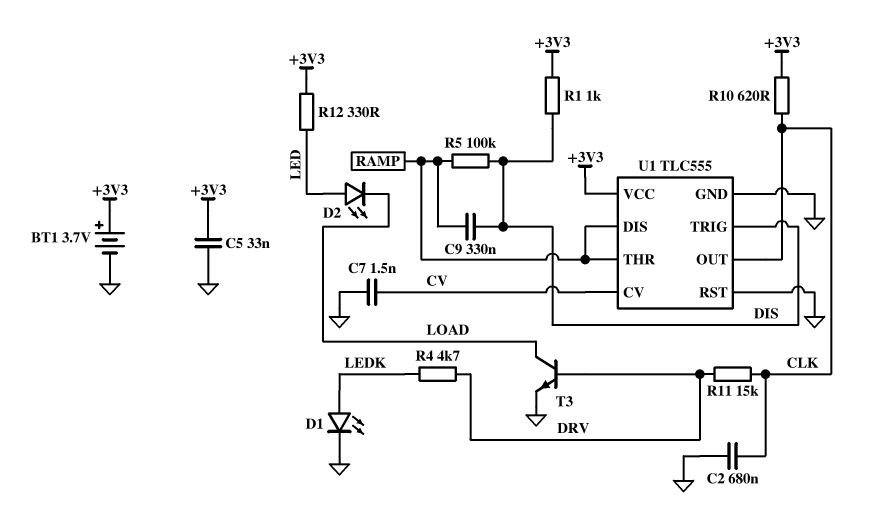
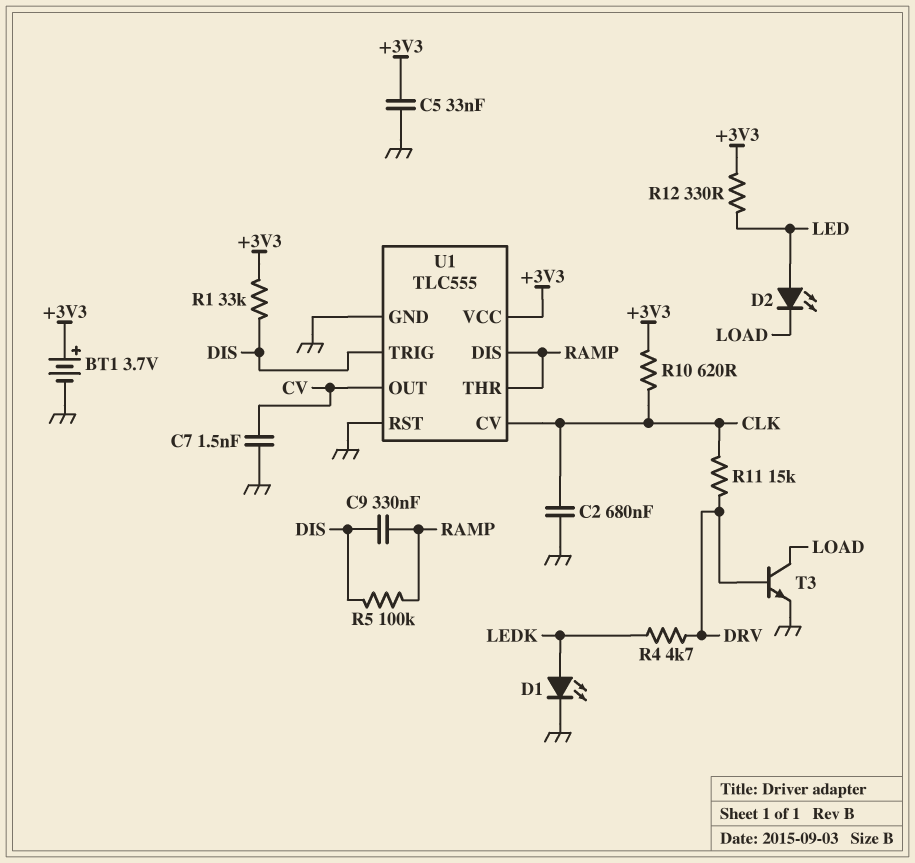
R1: 1k (+3V3, DIS) -> 33k (+3V3, DIS)
U1 pin CV: CV -> CLK
U1 pin OUT: CLK -> CV

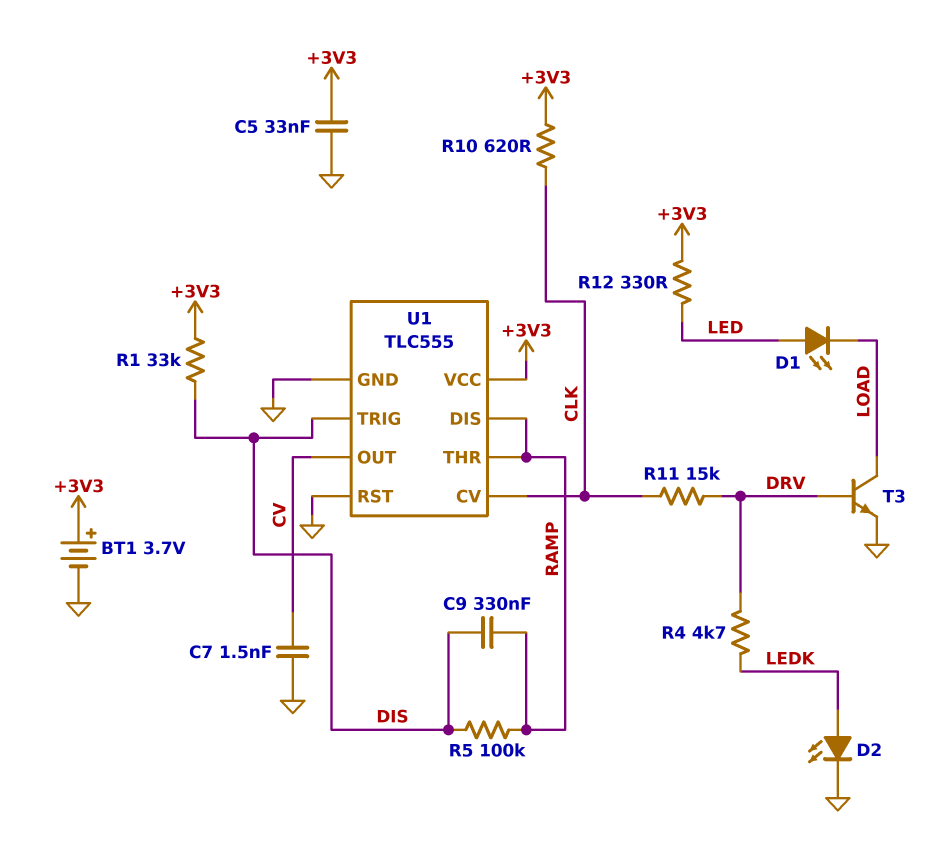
C2: 680nF (CLK, GND) -> none
D1: LED (A LEDK, K GND) -> LED (A LED, K LOAD)
D2: LED (A LED, K LOAD) -> LED (A LEDK, K GND)

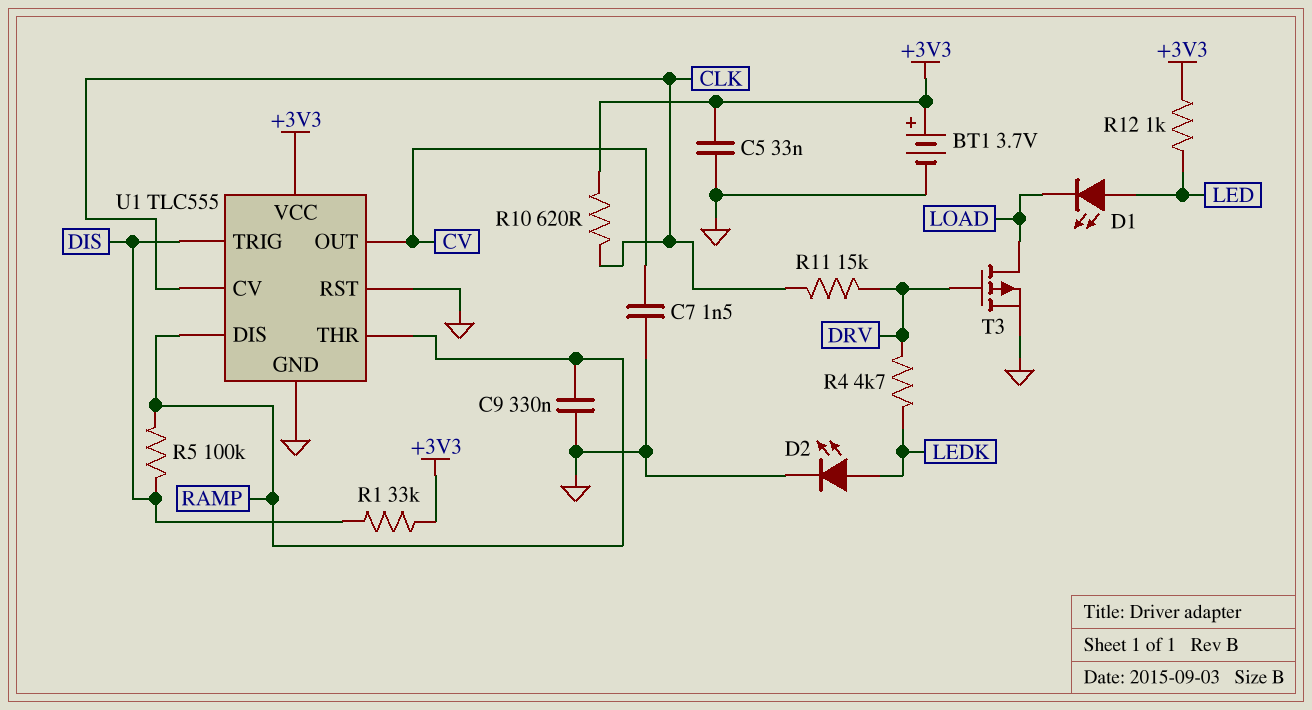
C9: 330nF (DIS, RAMP) -> 330nF (GND, RAMP)
R12: 330 (+3V3, LED) -> 1k (+3V3, LED)
T3: NPN (B DRV, C LOAD, E GND) -> PMOS (G DRV, D LOAD, S GND)

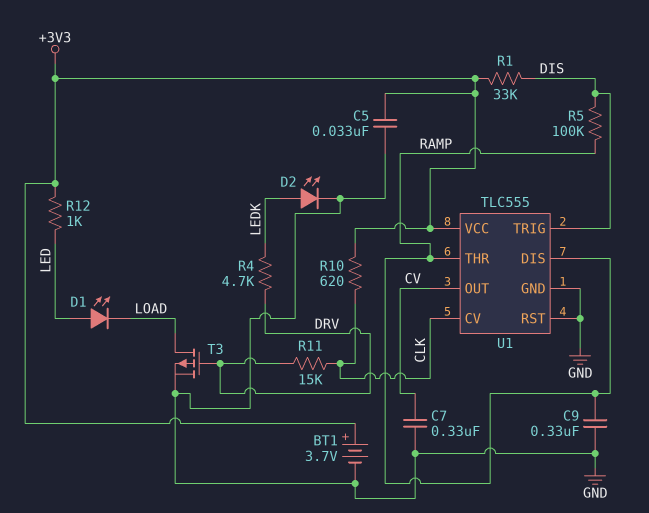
C7: 1.5nF (CV, GND) -> 330nF (CV, GND)

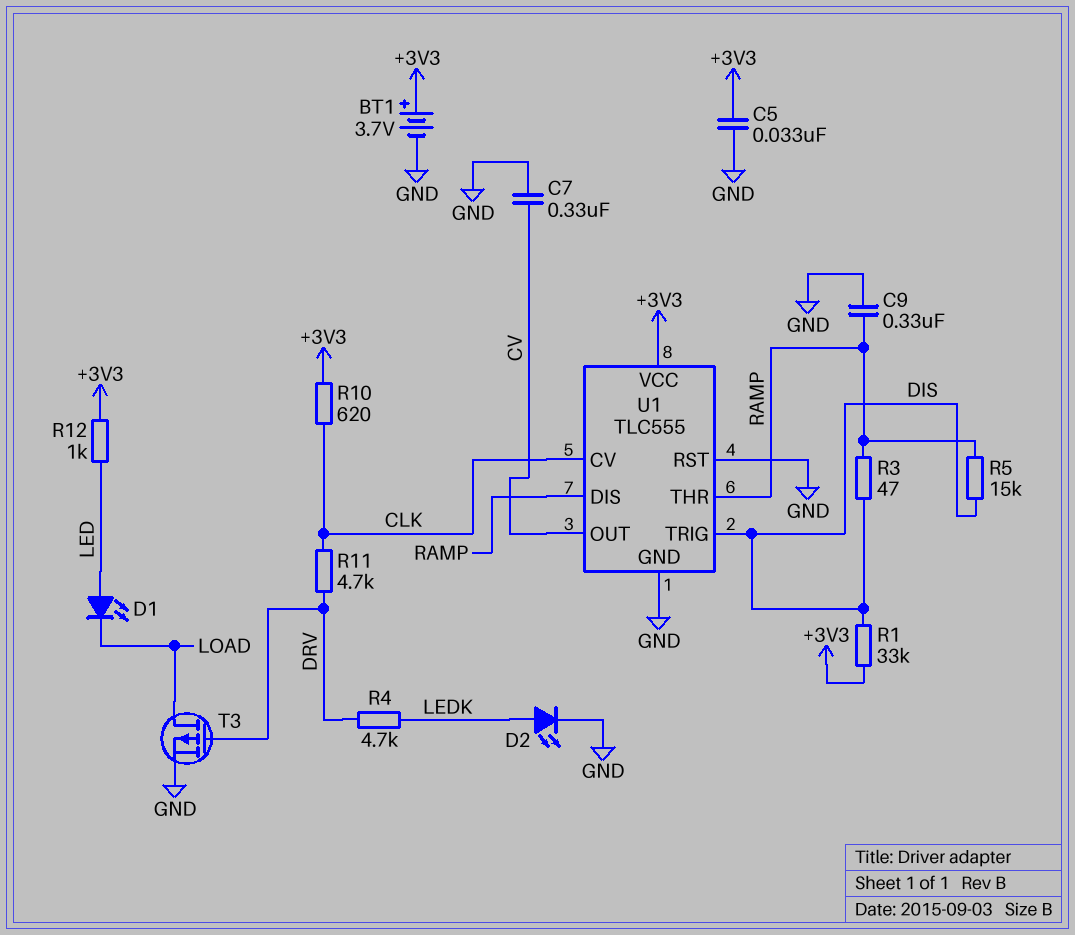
R3: none -> 47 (DIS, RAMP)
R5: 100k (DIS, RAMP) -> 15k (DIS, RAMP)
R11: 15k (CLK, DRV) -> 4.7k (CLK, DRV)

